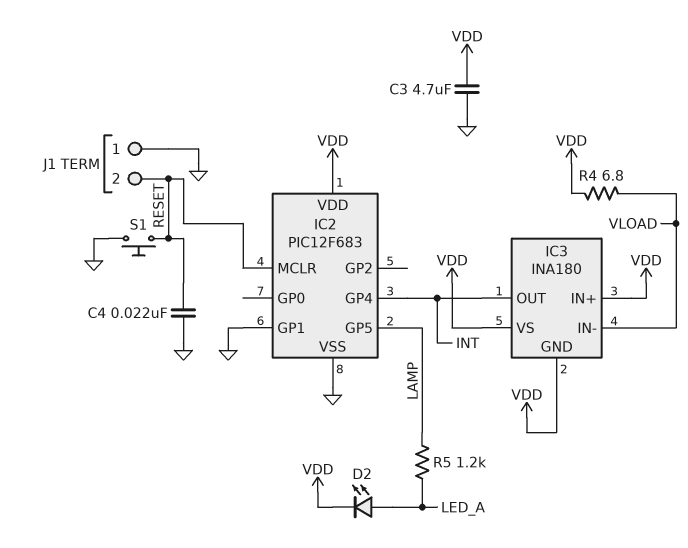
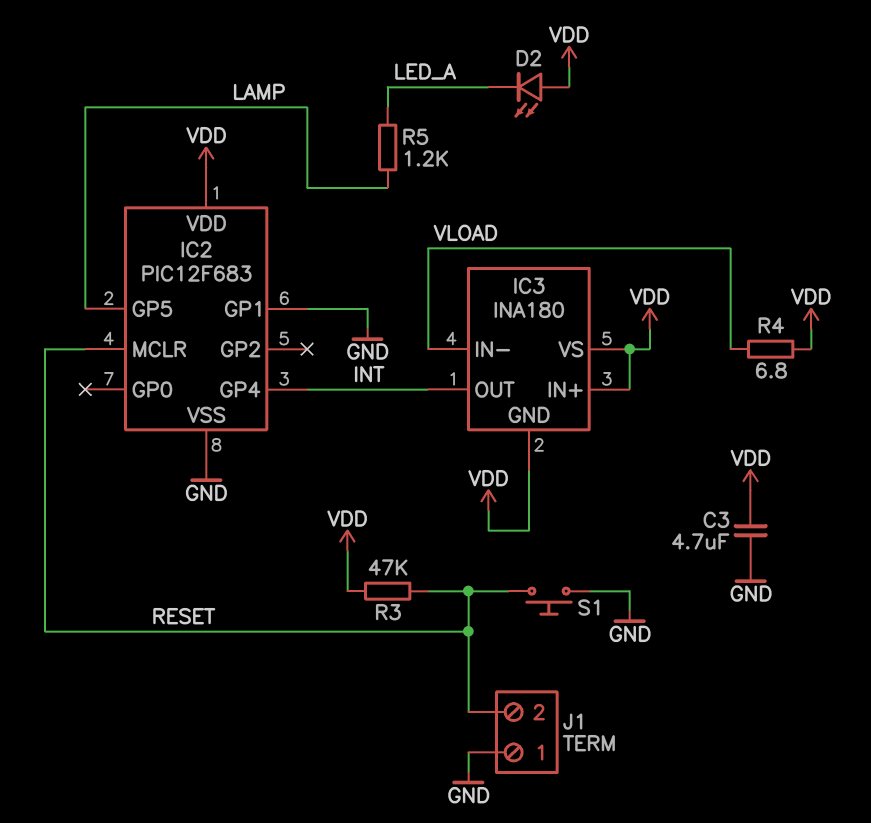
C4: 22nF (GND, RESET) -> none
D2: LED (A LED_A, K VDD) -> LED (A VDD, K LED_A)
R3: none -> 47k (RESET, VDD)

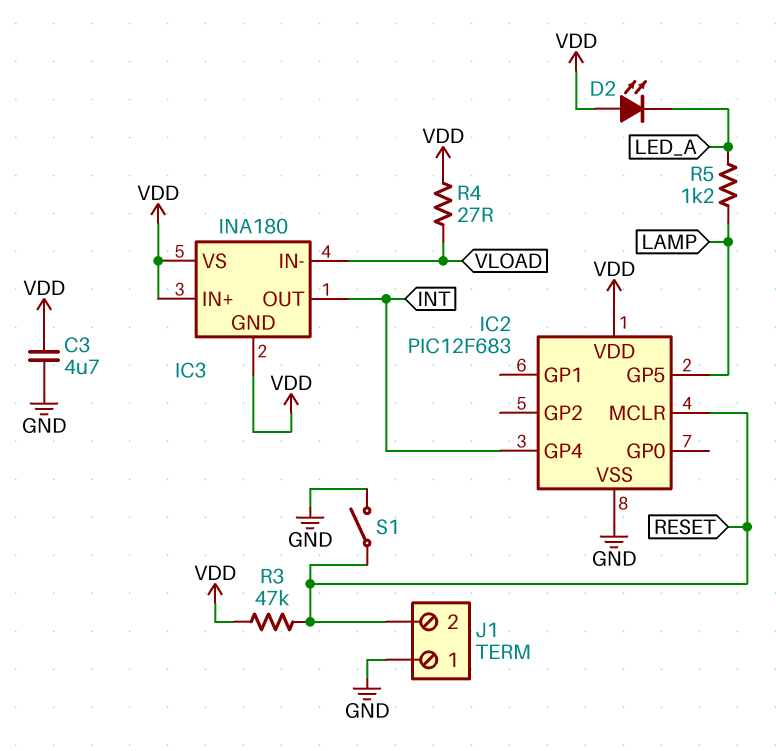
IC2 pin GP1: GND -> none
R4: 6.8 (VDD, VLOAD) -> 27 (VDD, VLOAD)
S1: button (GND, RESET) -> switch (GND, RESET)

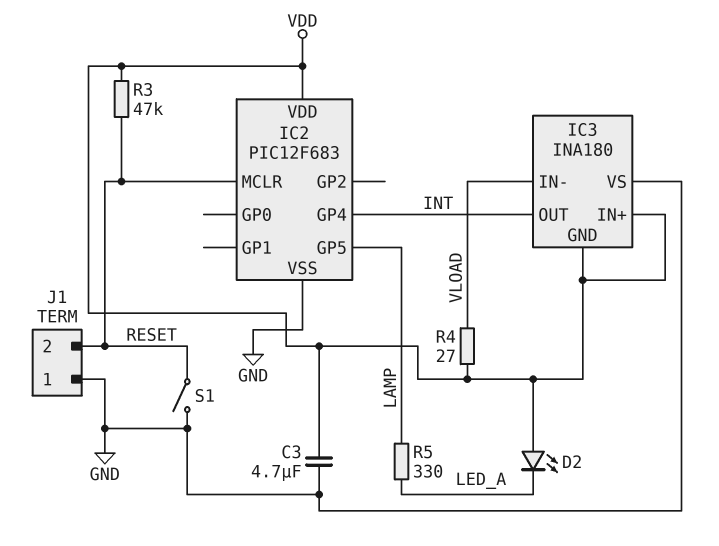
IC3 pin VS: VDD -> GND
R5: 1.2k (LAMP, LED_A) -> 330 (LAMP, LED_A)

